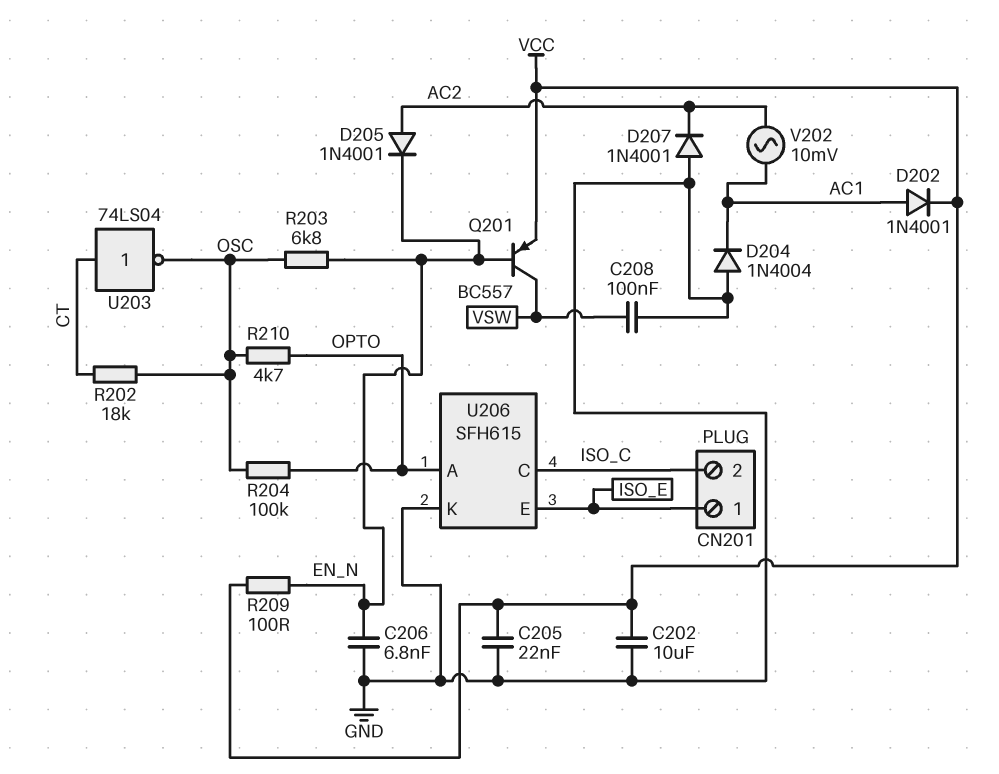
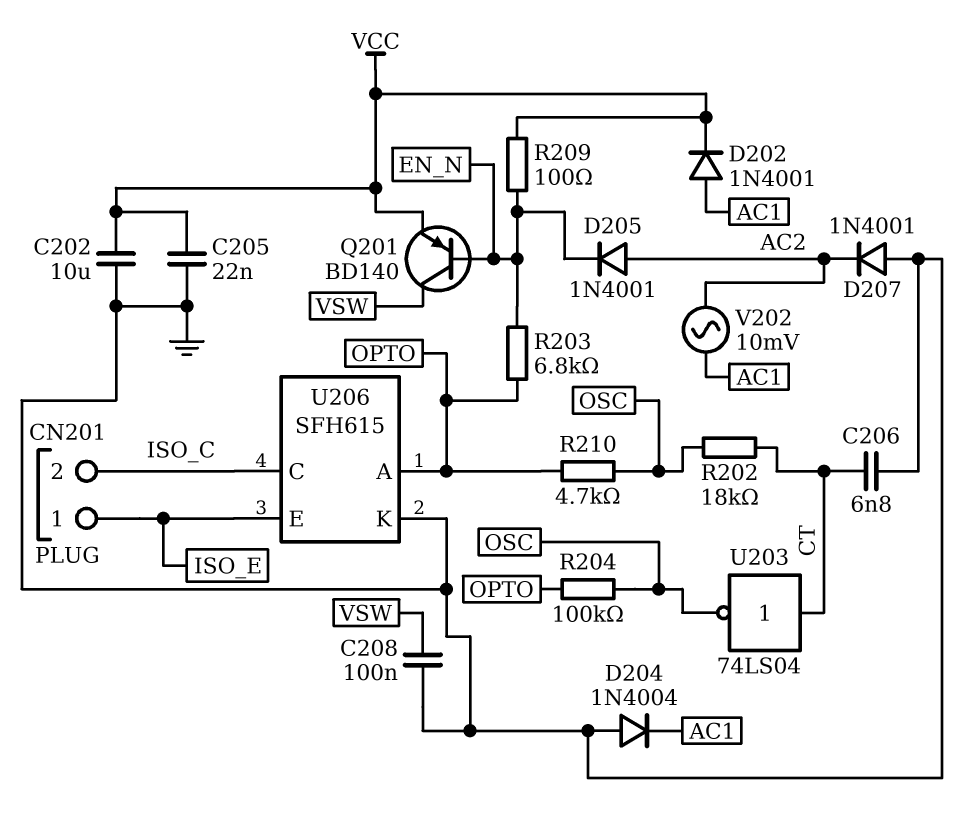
C206: 6.8nF (EN_N, GND) -> 6.8nF (CT, GND)
Q201: PNP BC557 (B EN_N, C VSW, E VCC) -> PNP BD140 (B EN_N, C VSW, E VCC)
R203: 6.8k (EN_N, OSC) -> 6.8k (EN_N, OPTO)

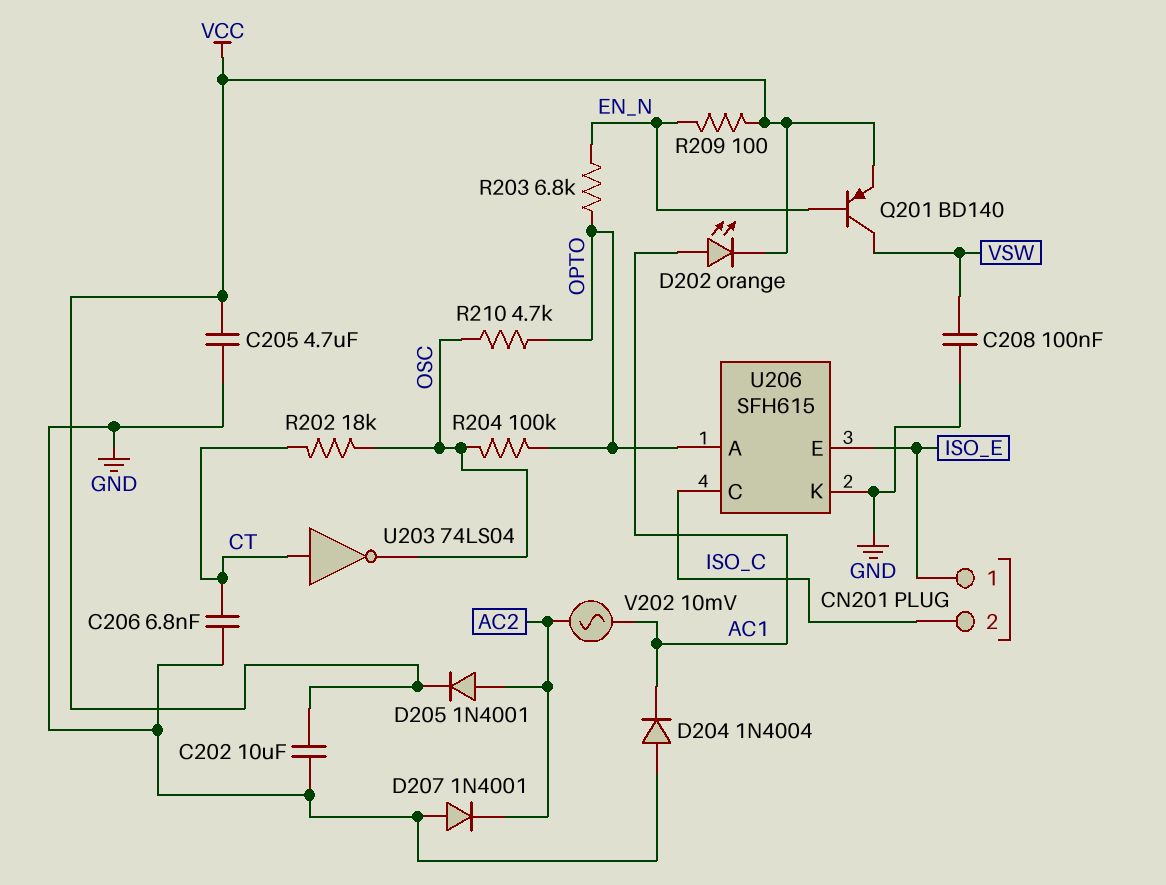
C205: 22nF (GND, VCC) -> 4.7uF (GND, VCC)
D202: diode 1N4001 (A AC1, K VCC) -> LED orange (A AC1, K VCC)
D205: diode 1N4001 (A AC2, K EN_N) -> diode 1N4001 (A AC2, K VCC)

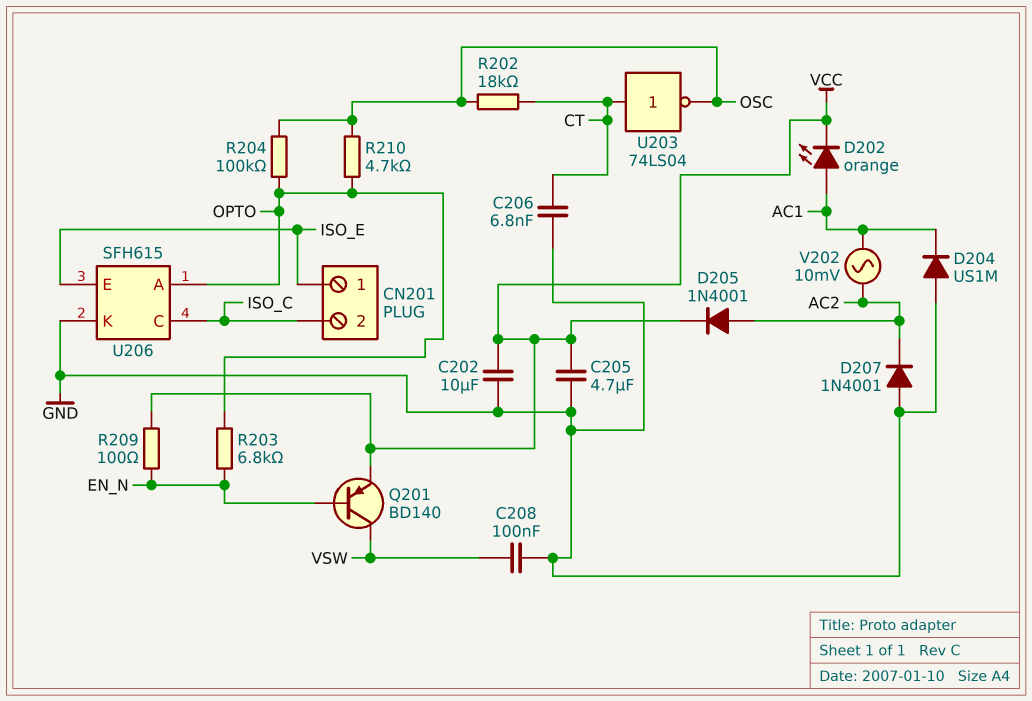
D204: diode 1N4004 (A GND, K AC1) -> diode US1M (A GND, K AC1)

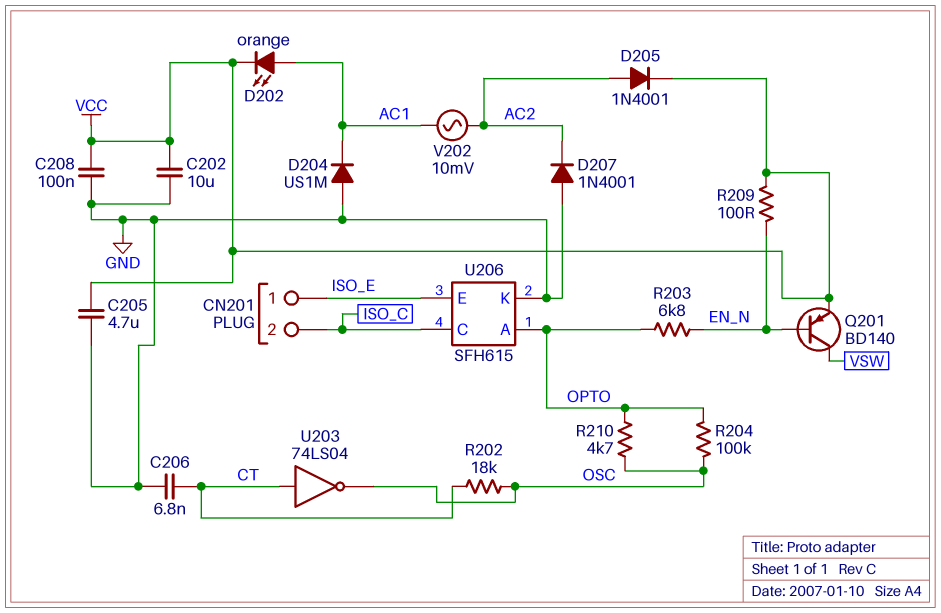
C208: 100nF (GND, VSW) -> 100nF (GND, VCC)

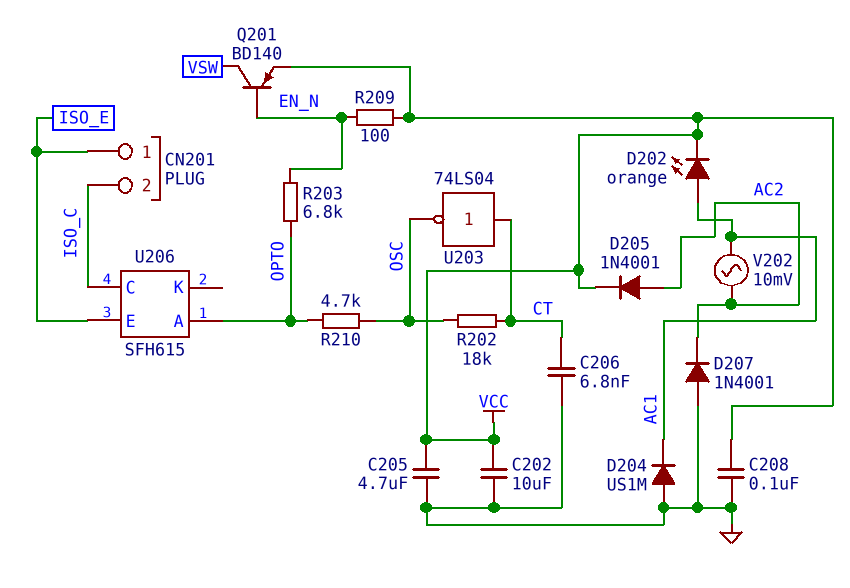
R204: 100k (OPTO, OSC) -> none
U206 pin K: GND -> none

